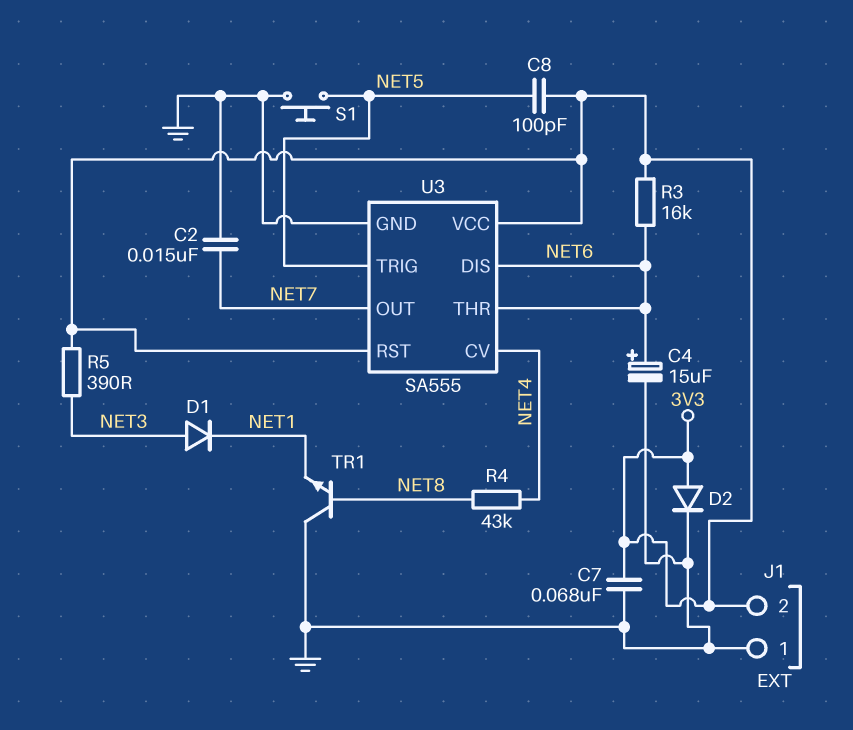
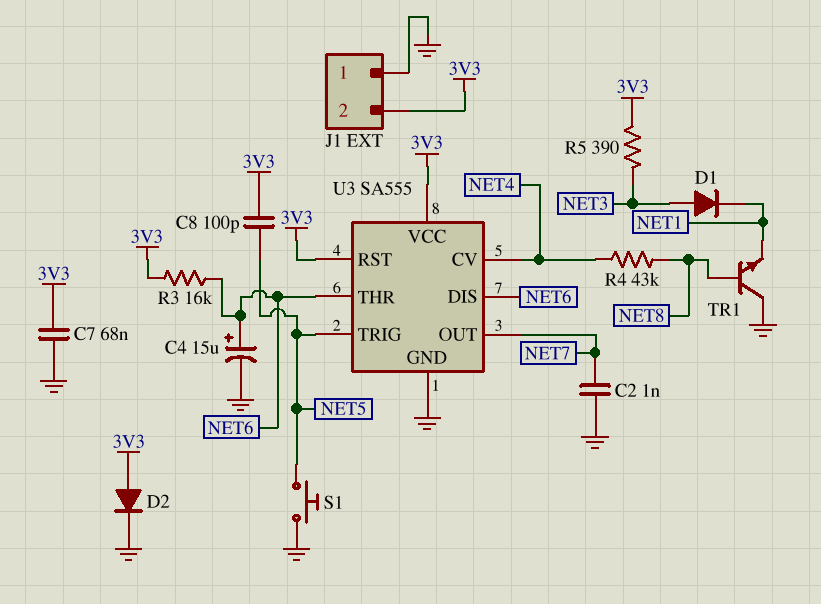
C2: 15nF (GND, NET7) -> 1nF (GND, NET7)

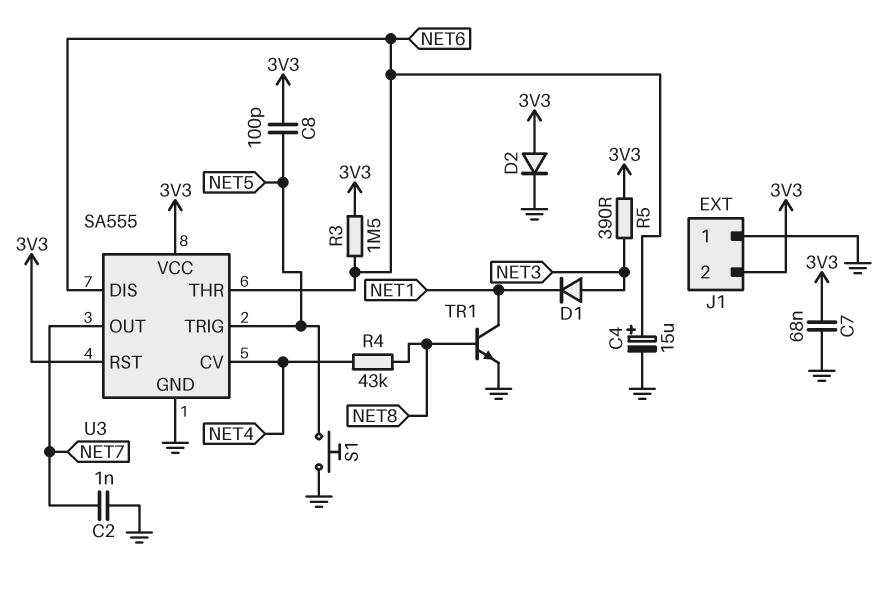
R3: 16k (3V3, NET6) -> 1.5M (3V3, NET6)
TR1: NPN (B NET8, C GND, E NET1) -> NPN (B NET8, C NET1, E GND)

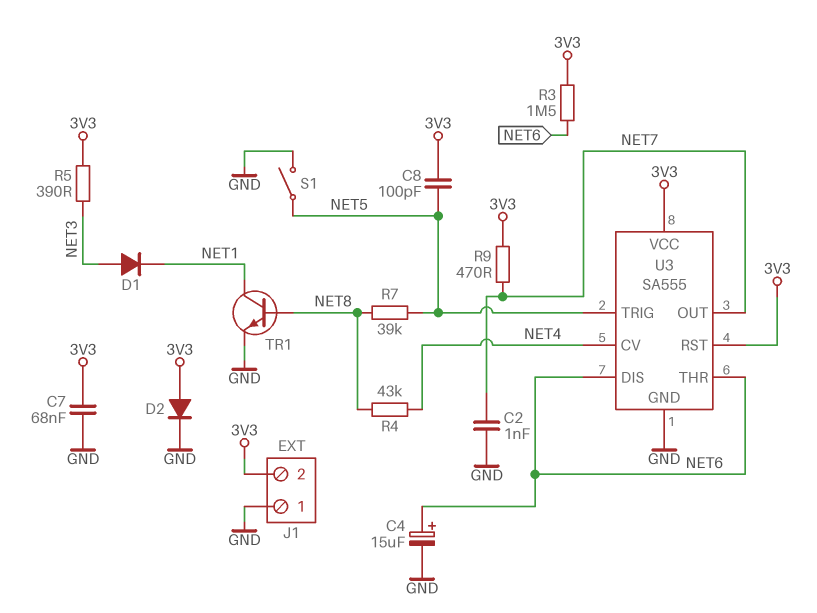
R7: none -> 39k (NET5, NET8)
R9: none -> 470 (3V3, NET7)
S1: button (GND, NET5) -> switch (GND, NET5)

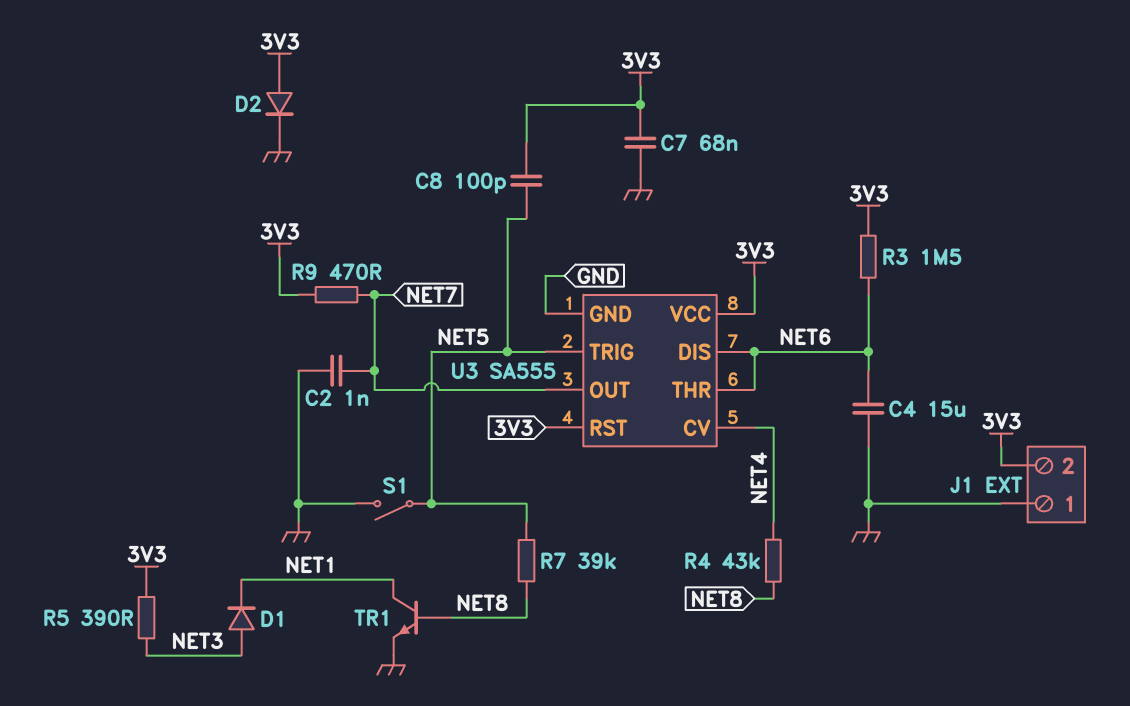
C4: 15uF (plus NET6, minus GND) -> 15uF (GND, NET6)

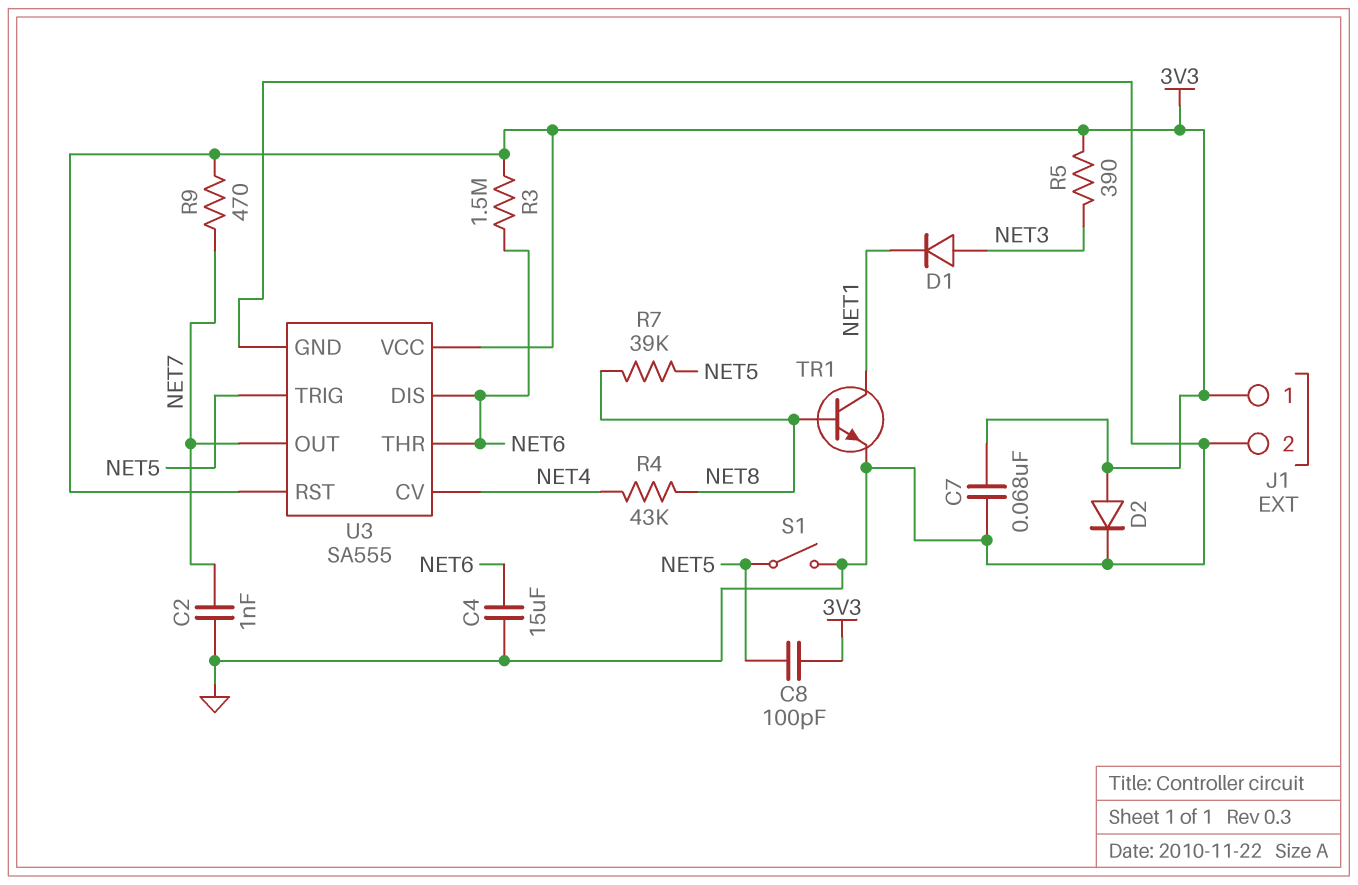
J1 pin 1: GND -> 3V3
J1 pin 2: 3V3 -> GND

